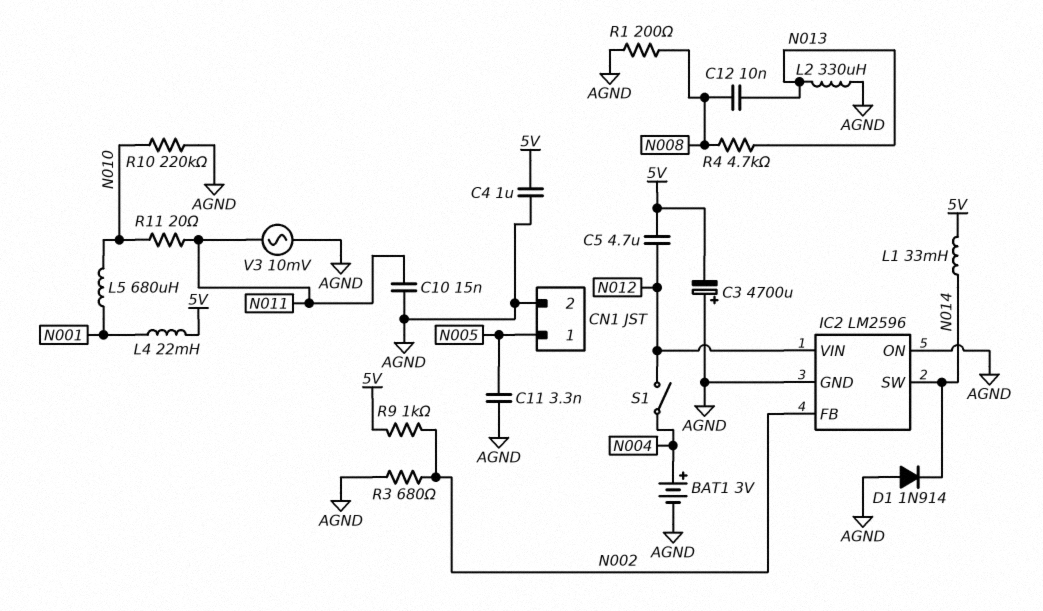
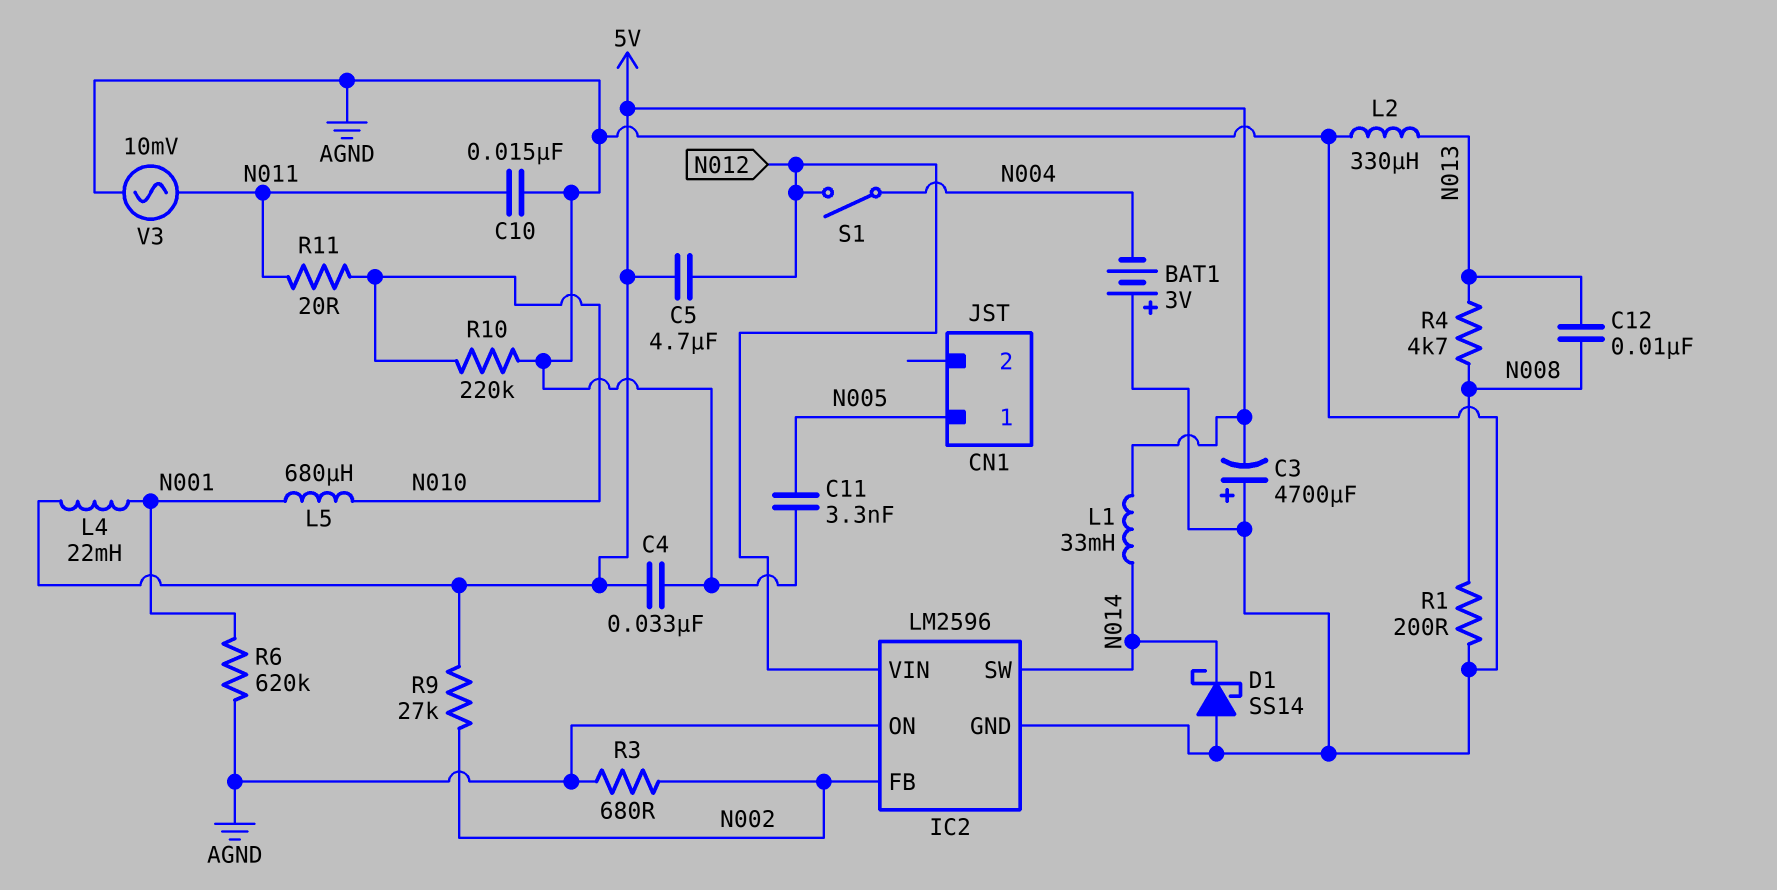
BAT1: 3V (plus N004, minus AGND) -> 3V (plus AGND, minus N004)
C4: 1uF (5V, AGND) -> 33nF (5V, AGND)
CN1 pin 2: AGND -> none
D1: diode 1N914 (A AGND, K N014) -> schottky SS14 (A AGND, K N014)
R6: none -> 620k (AGND, N001)
R9: 1k (5V, N002) -> 27k (5V, N002)

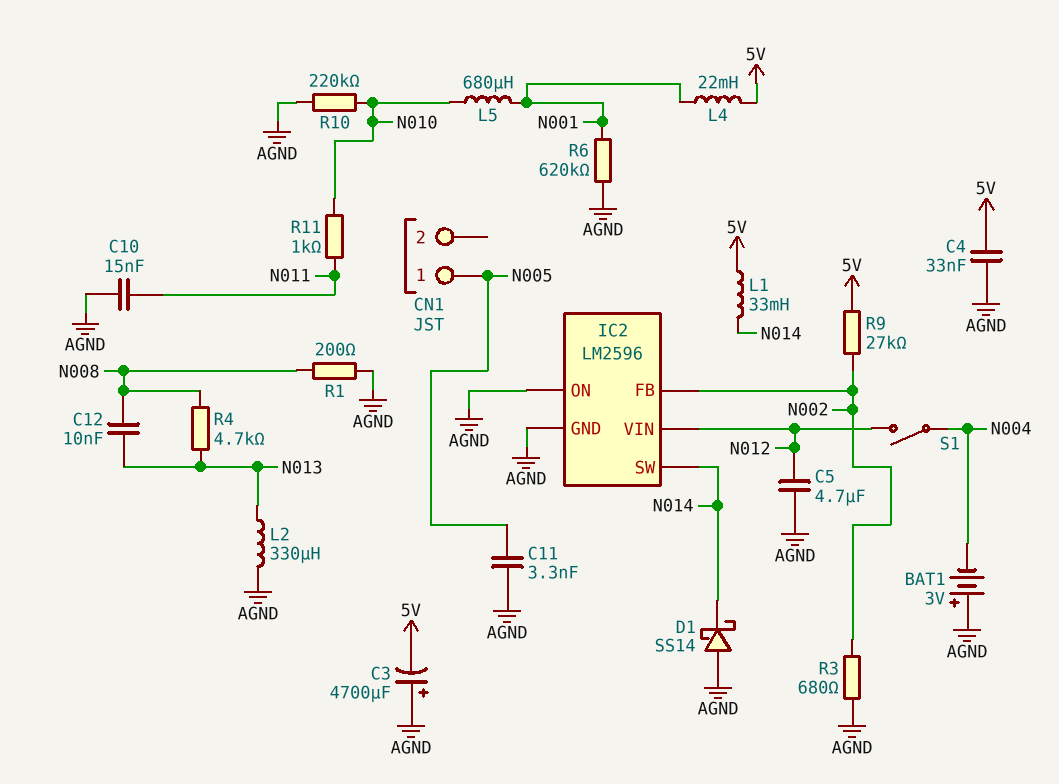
C5: 4.7uF (5V, N012) -> 4.7uF (AGND, N012)
R11: 20 (N010, N011) -> 1k (N010, N011)
V3: AC 10mV (AGND, N011) -> none

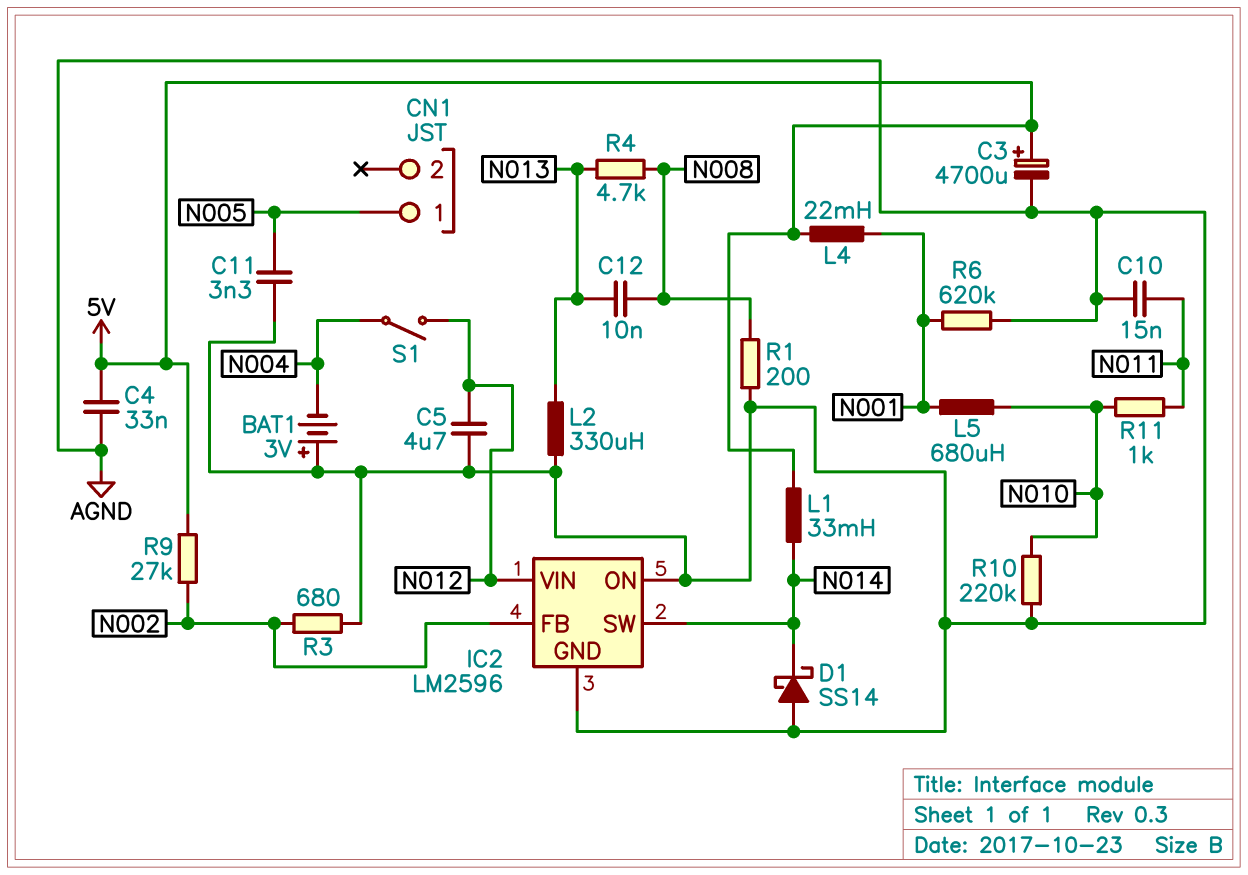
C3: 4700uF (plus AGND, minus 5V) -> 4700uF (plus 5V, minus AGND)

